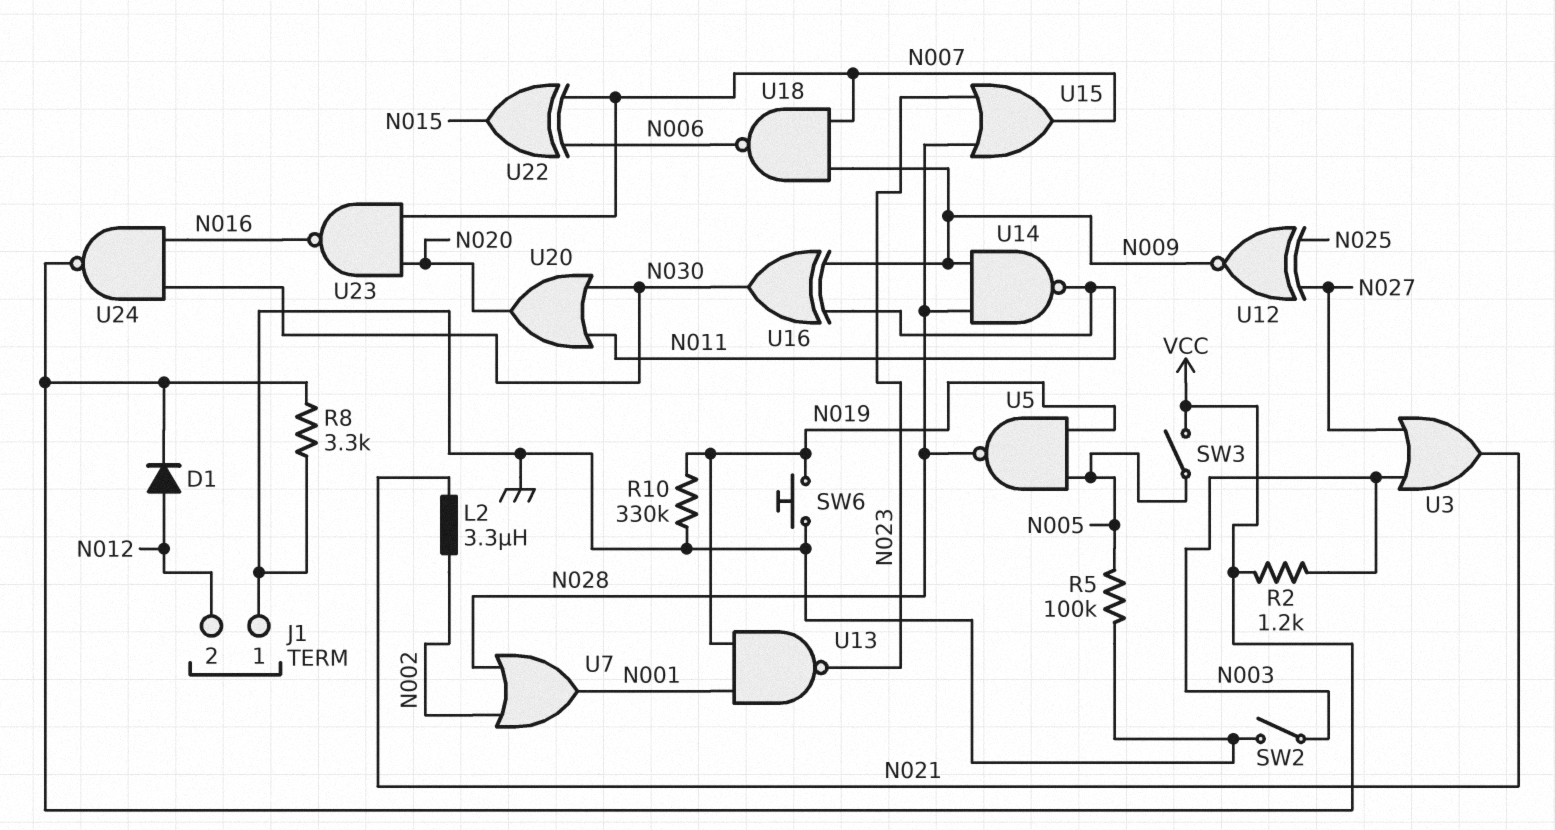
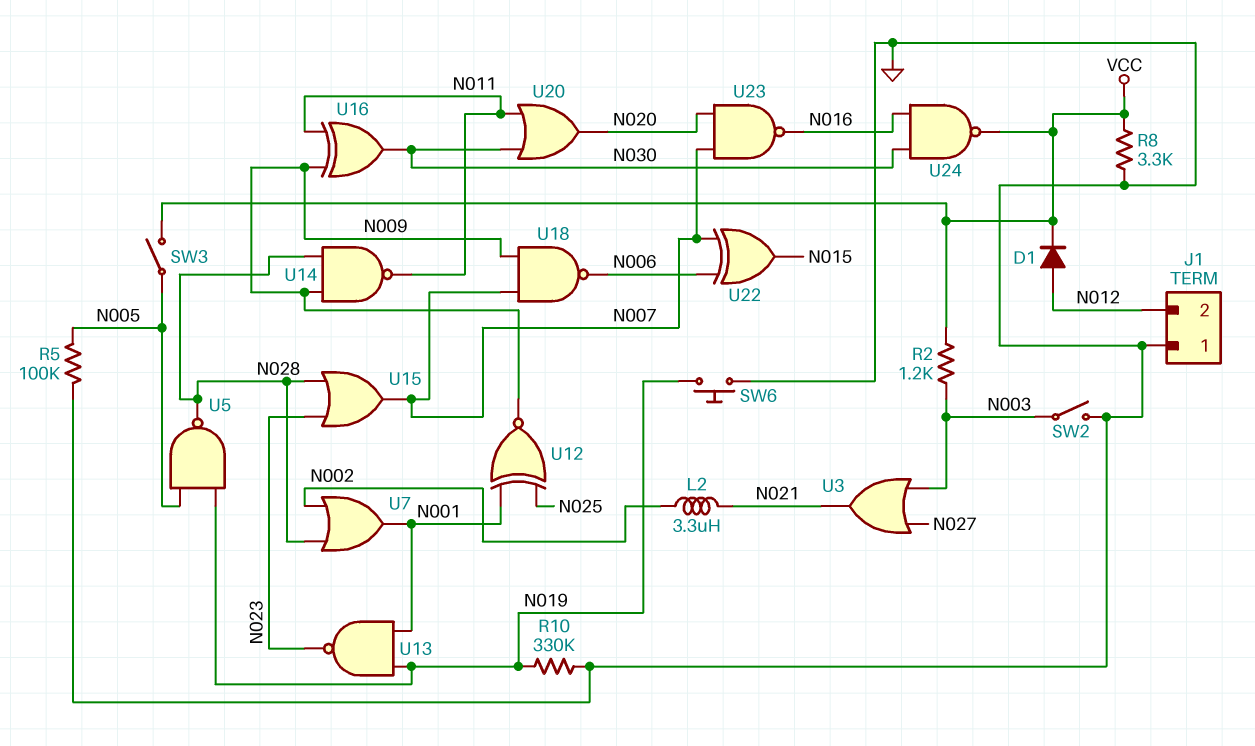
U12: XNOR (in N025, in N027, out N009) -> XNOR (in N001, in N025, out N009)

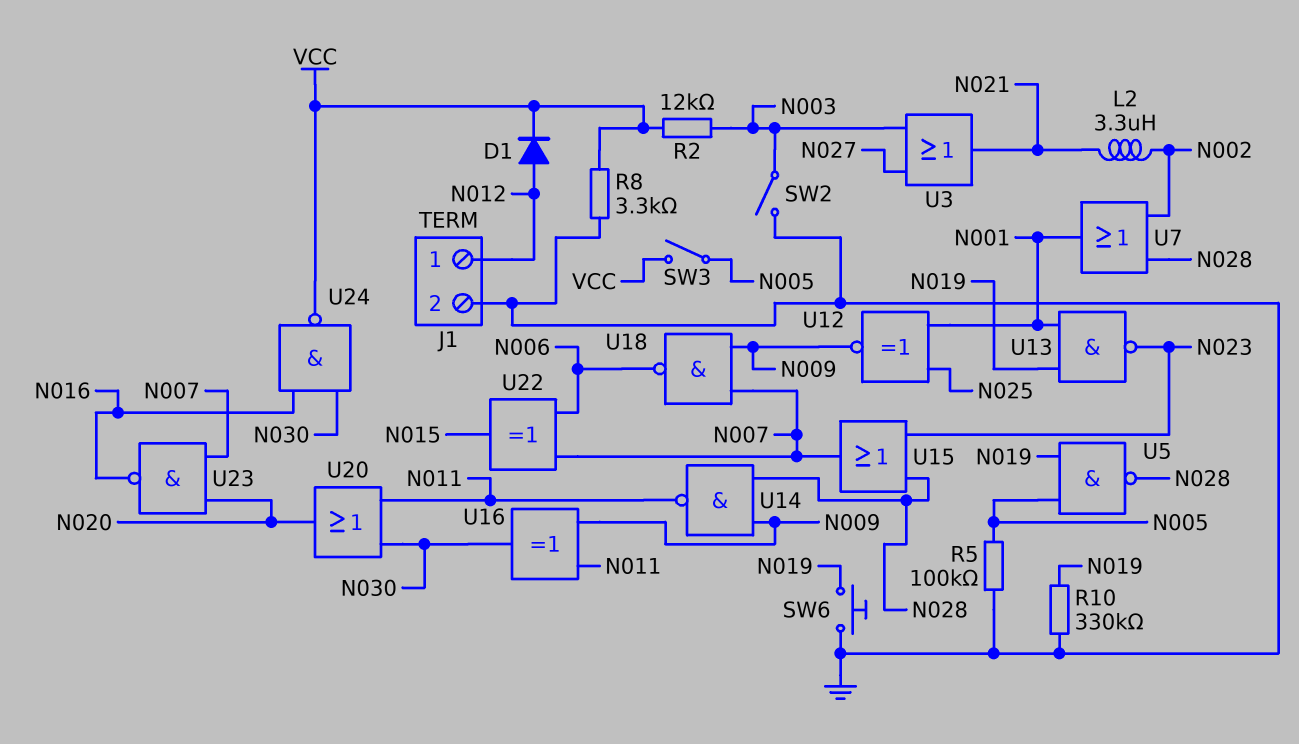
J1 pin 1: GND -> N012
J1 pin 2: N012 -> GND
R2: 1.2k (N003, VCC) -> 12k (N003, VCC)

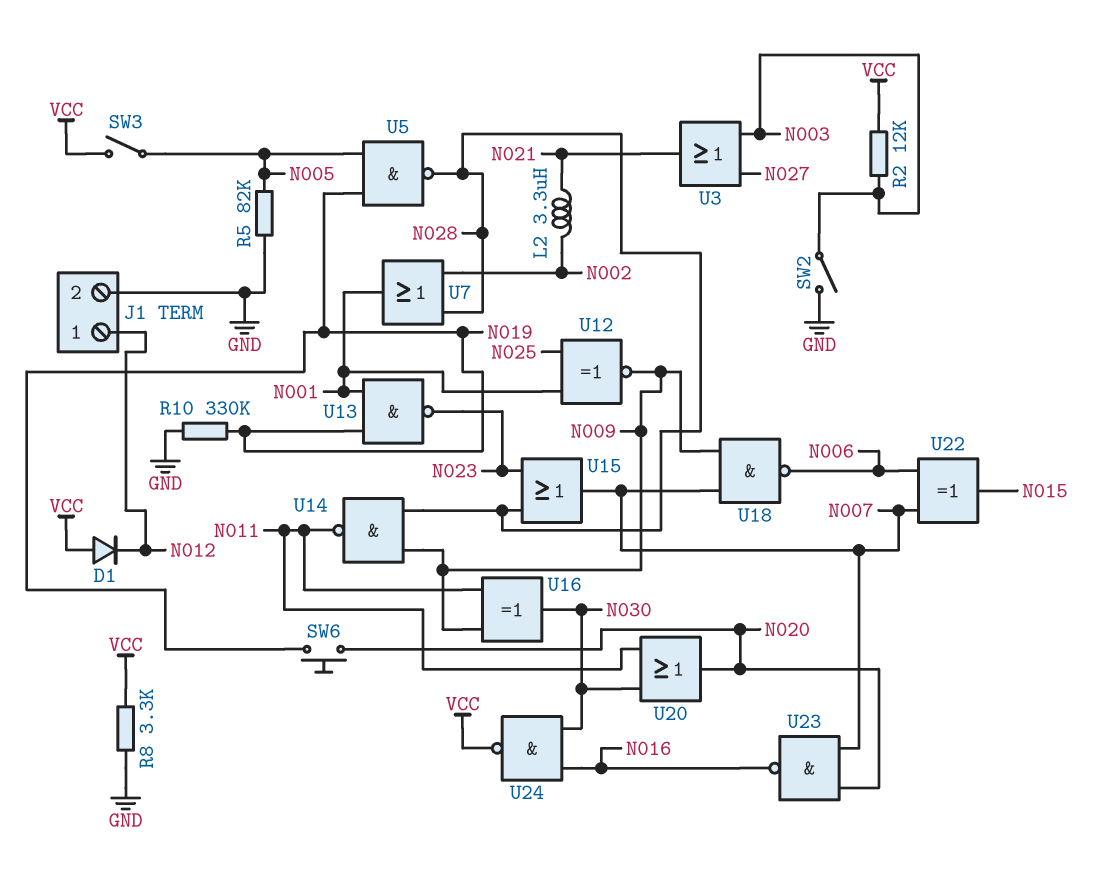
D1: diode (A N012, K VCC) -> diode (A VCC, K N012)
R5: 100k (GND, N005) -> 82k (GND, N005)
SW6: button (GND, N019) -> button (N019, N020)

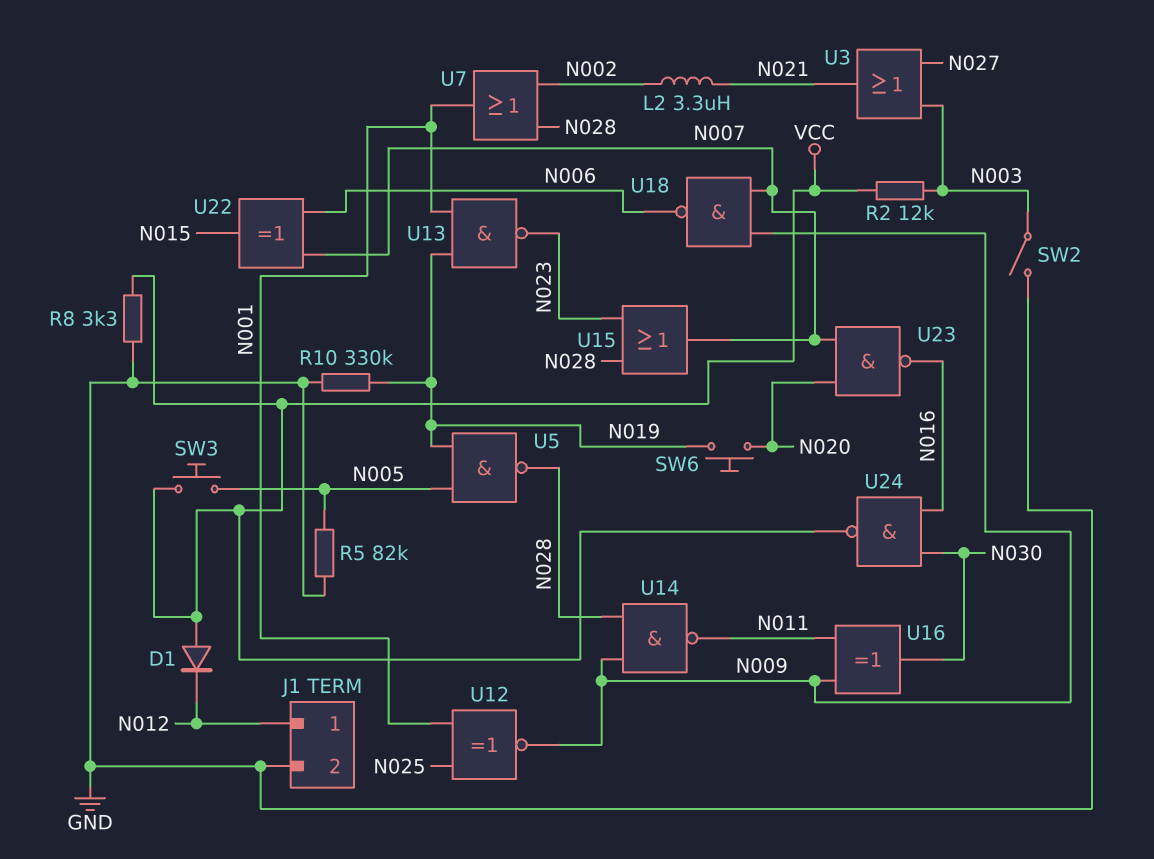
SW3: switch (N005, VCC) -> button (N005, VCC)
U20: OR (in N011, in N030, out N020) -> none

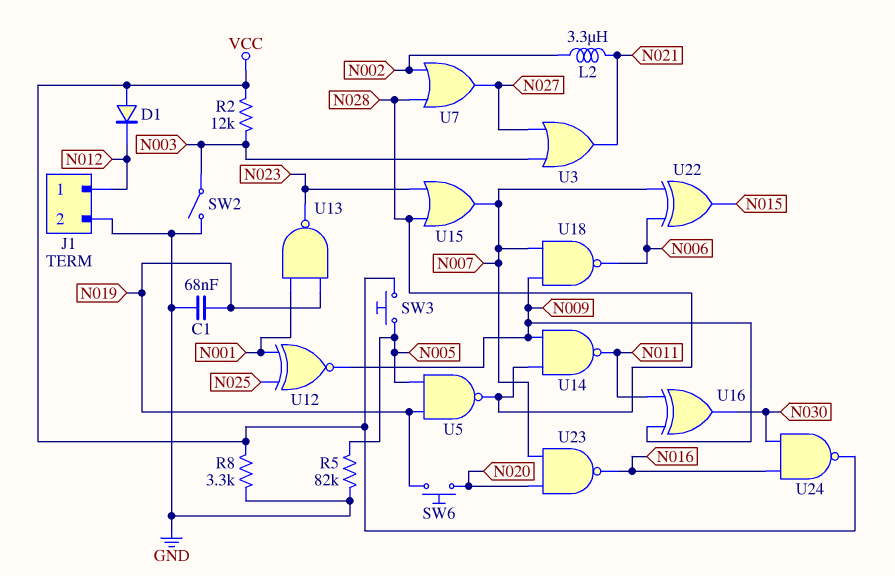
C1: none -> 68nF (GND, N019)
R10: 330k (GND, N019) -> none
U7: OR (in N002, in N028, out N001) -> OR (in N002, in N028, out N027)

